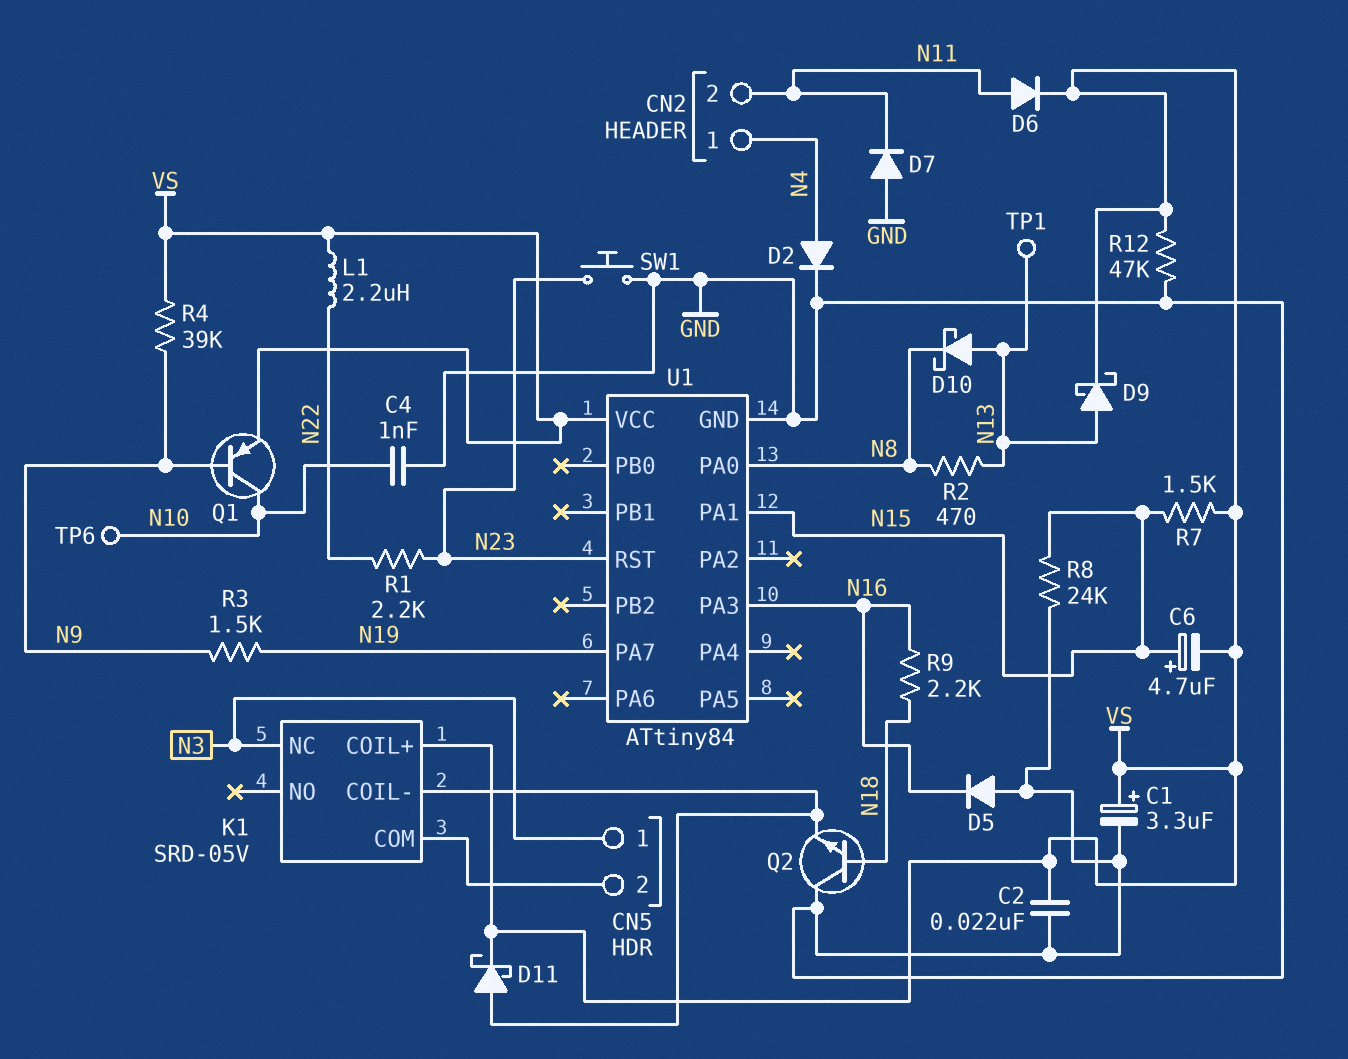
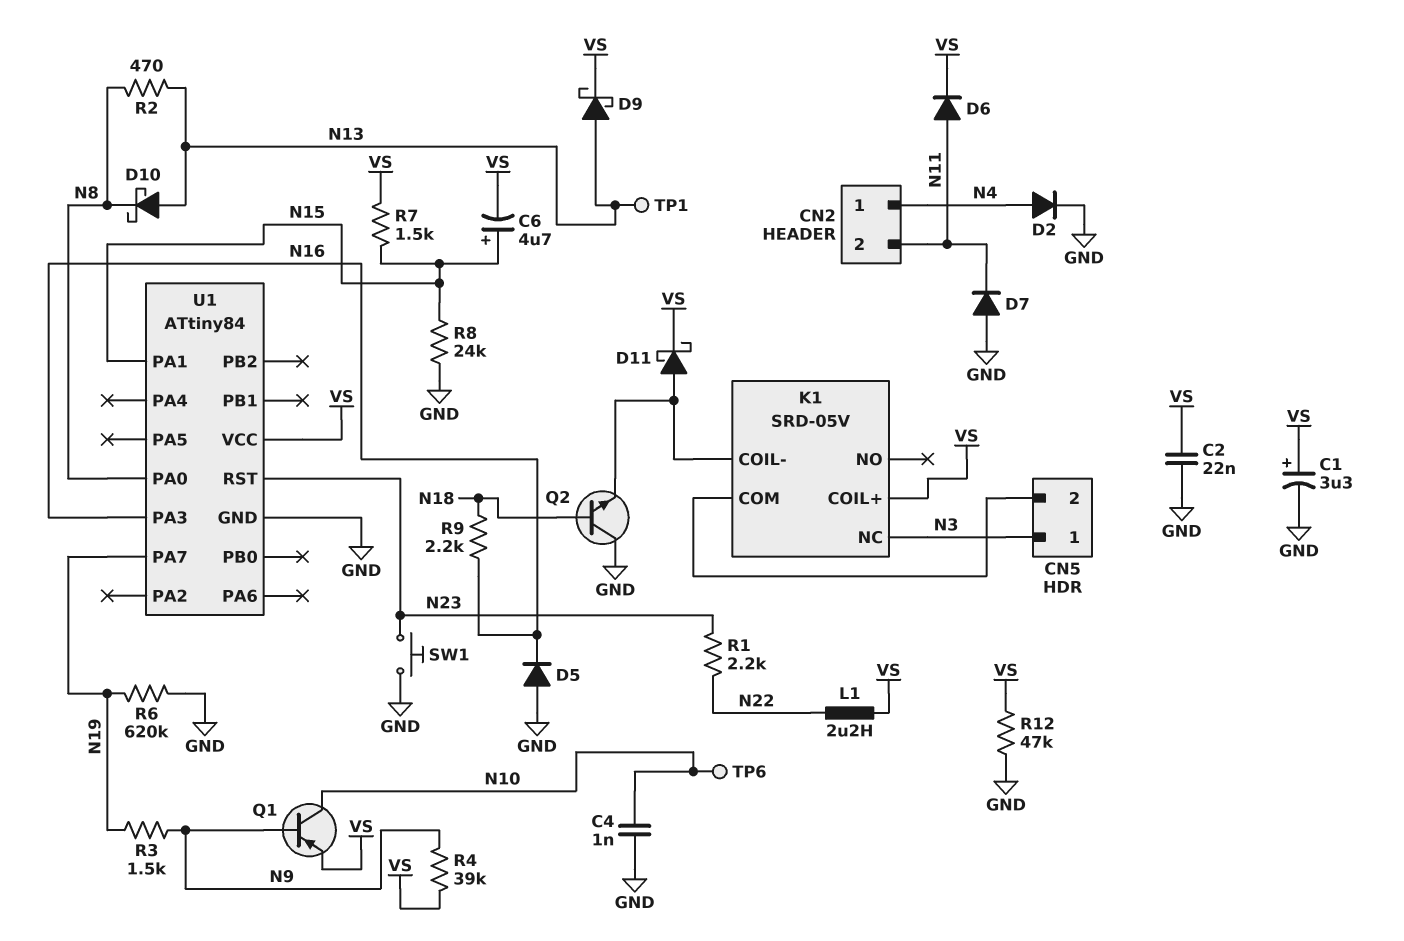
R6: none -> 620k (GND, N19)

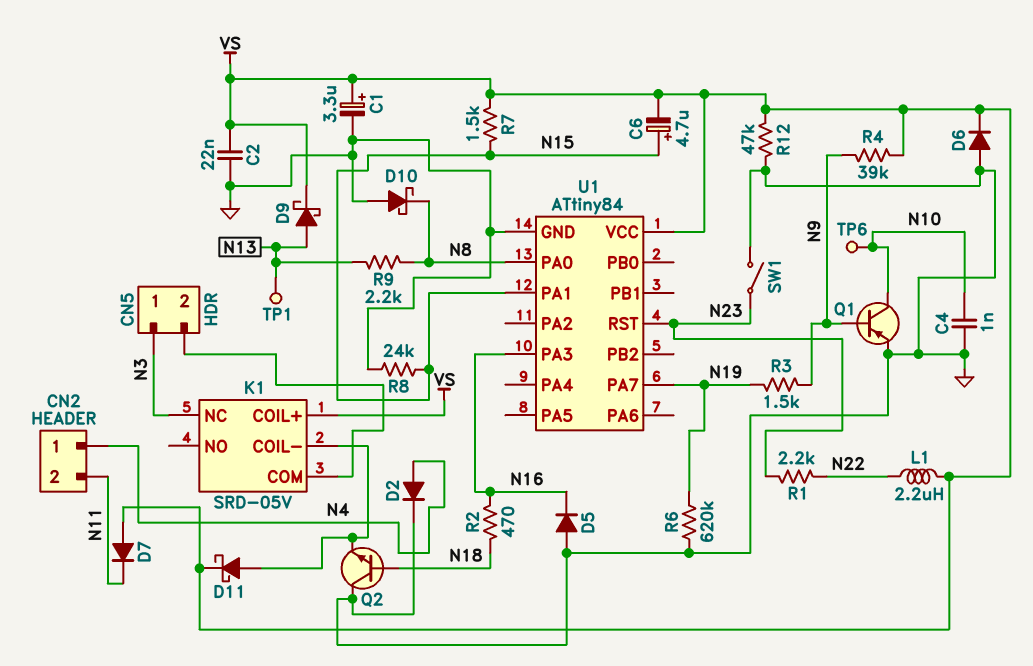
D6: diode (A N11, K VS) -> diode (A GND, K VS)
D7: diode (A GND, K N11) -> diode (A VS, K N11)
D10: schottky (A N13, K N8) -> schottky (A GND, K N8)
Q1: PNP (B N9, C N10, E VS) -> PNP (B N9, C N10, E GND)
R2: 470 (N8, N13) -> 470 (N16, N18)
R9: 2.2k (N16, N18) -> 2.2k (N8, N13)
SW1: button (GND, N23) -> switch (GND, N23)

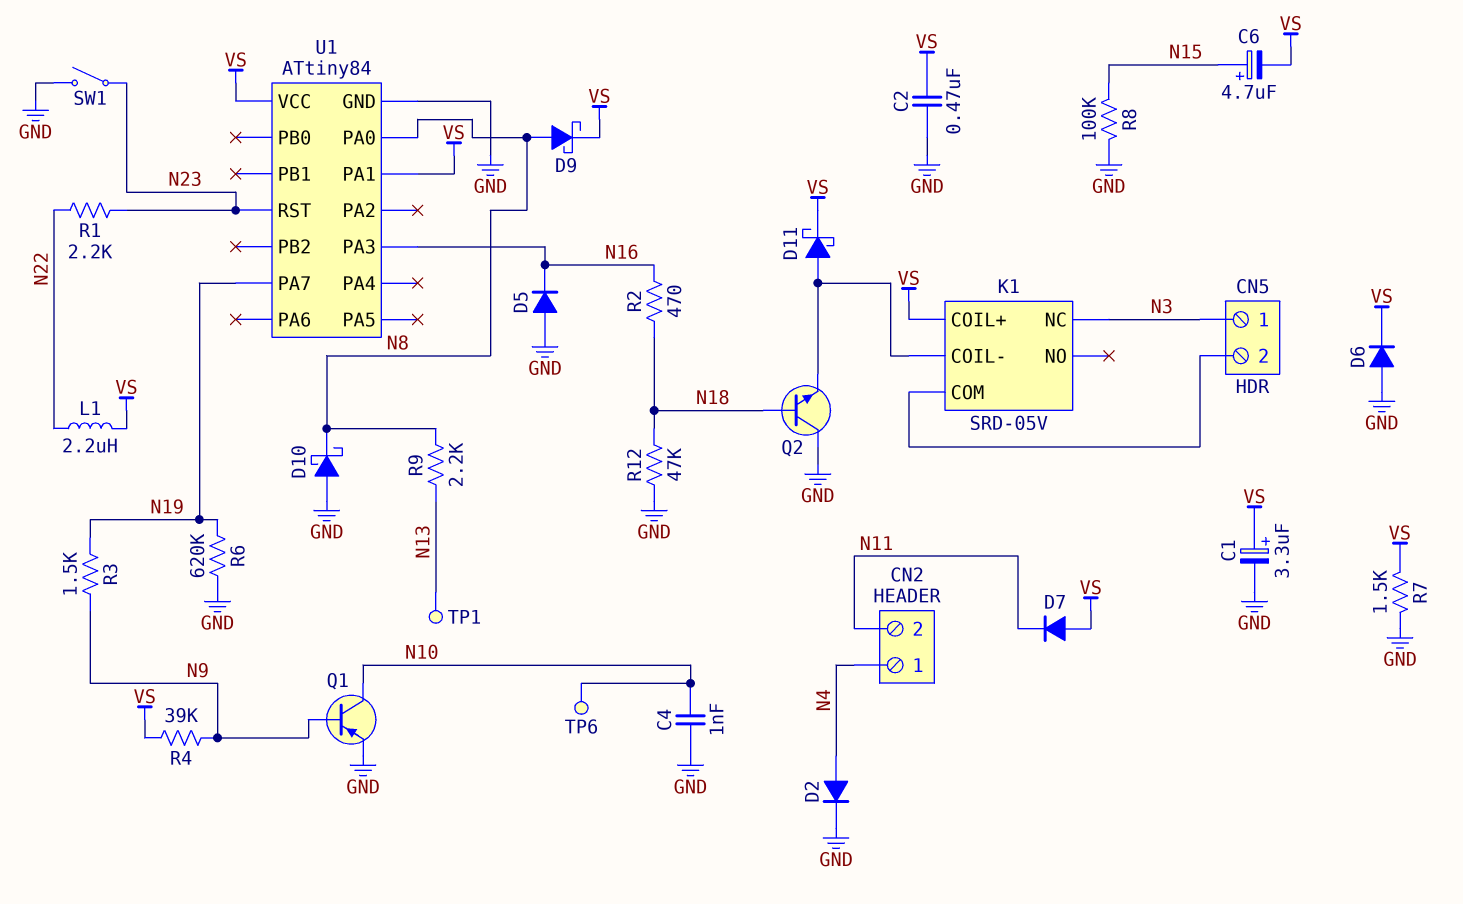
C2: 22nF (GND, VS) -> 470nF (GND, VS)
D9: schottky (A N13, K VS) -> schottky (A N8, K VS)
R7: 1.5k (N15, VS) -> 1.5k (GND, VS)
R8: 24k (GND, N15) -> 100k (GND, N15)
R12: 47k (GND, VS) -> 47k (GND, N18)
U1 pin PA1: N15 -> VS

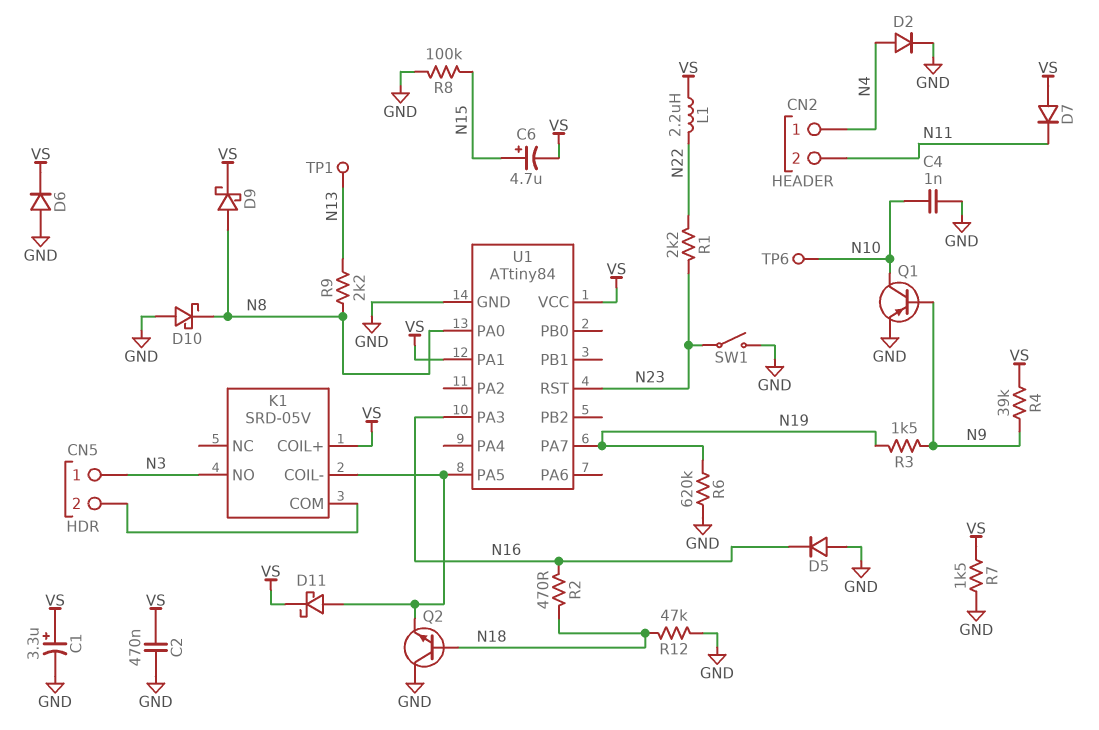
K1 pin NC: N3 -> none
K1 pin NO: none -> N3
U1 pin PA5: none -> K1/COIL-

